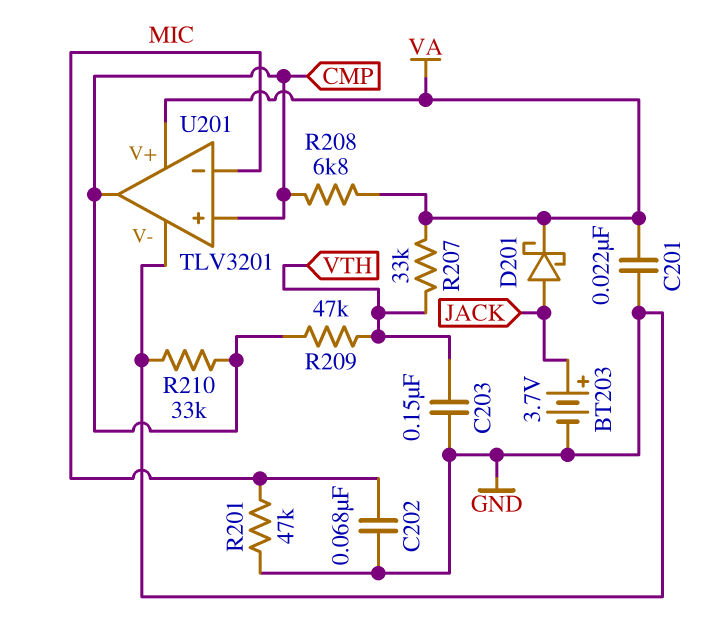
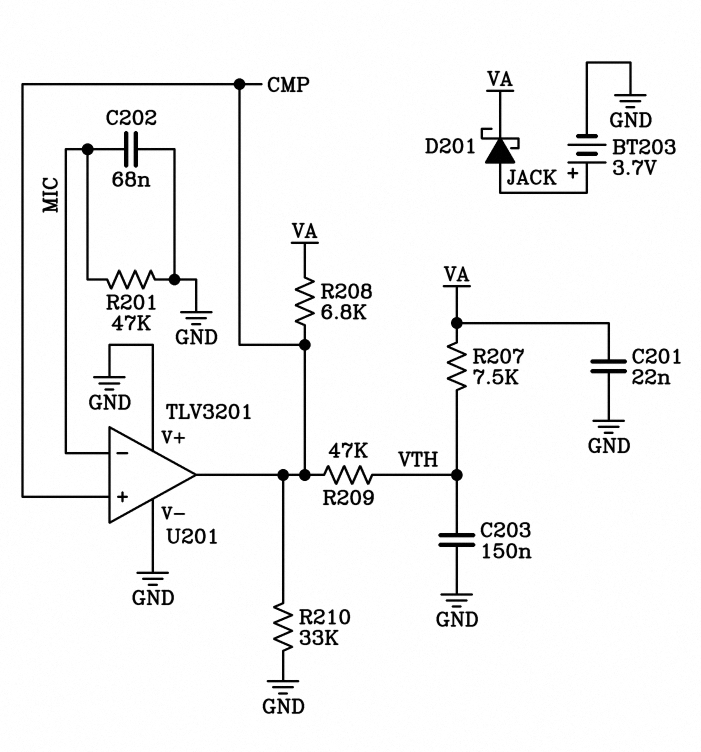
R207: 33k (VA, VTH) -> 7.5k (VA, VTH)
U201 pin V+: VA -> GND

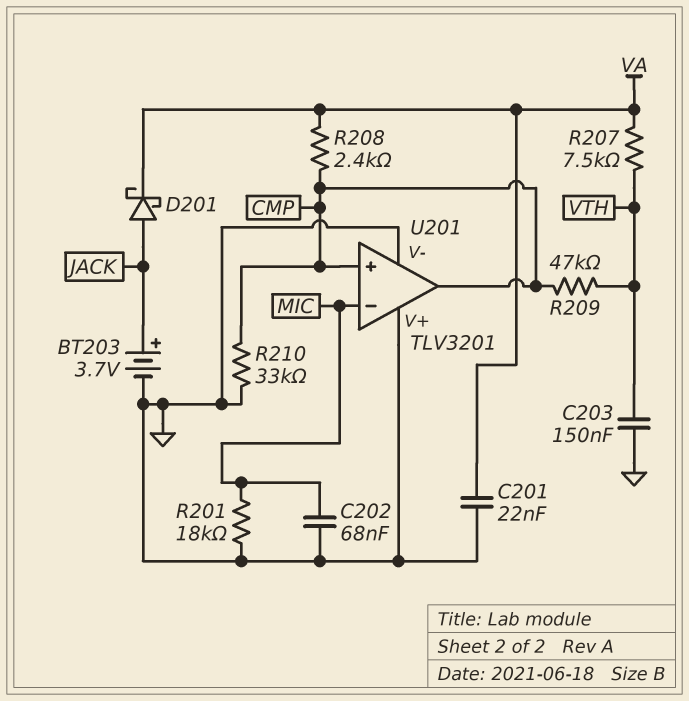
R201: 47k (GND, MIC) -> 18k (GND, MIC)
R208: 6.8k (CMP, VA) -> 2.4k (CMP, VA)

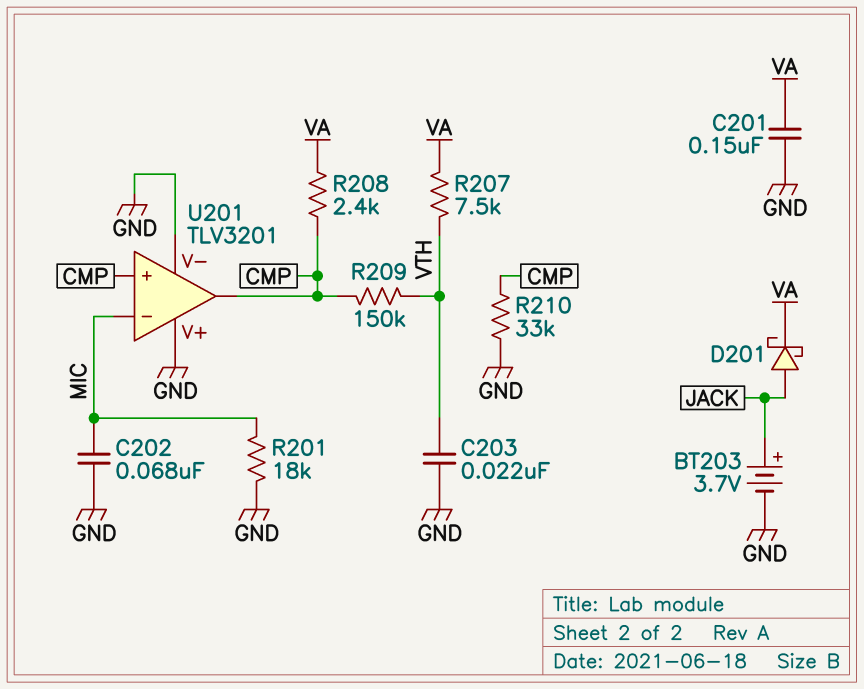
C201: 22nF (GND, VA) -> 150nF (GND, VA)
C203: 150nF (GND, VTH) -> 22nF (GND, VTH)
R209: 47k (CMP, VTH) -> 150k (CMP, VTH)

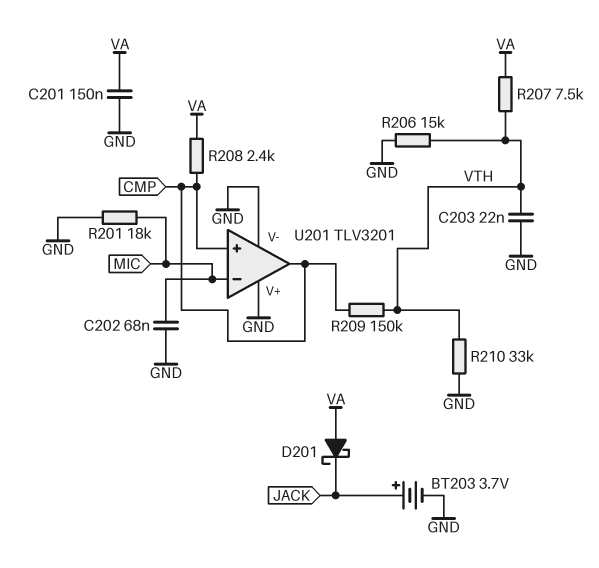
D201: schottky (A JACK, K VA) -> schottky (A VA, K JACK)
R206: none -> 15k (GND, VTH)
R210: 33k (CMP, GND) -> 33k (GND, VTH)

